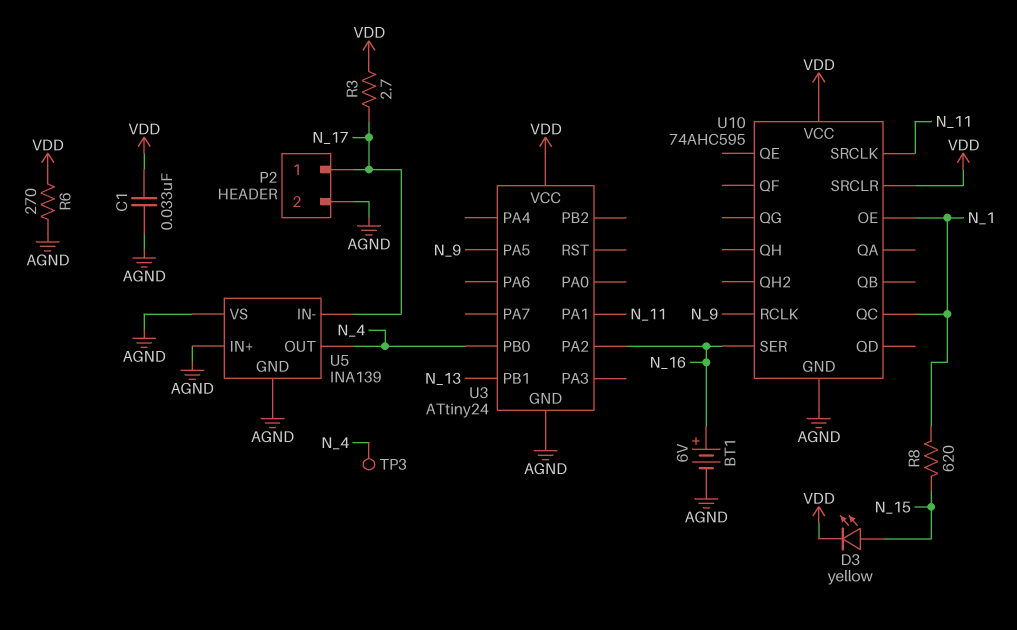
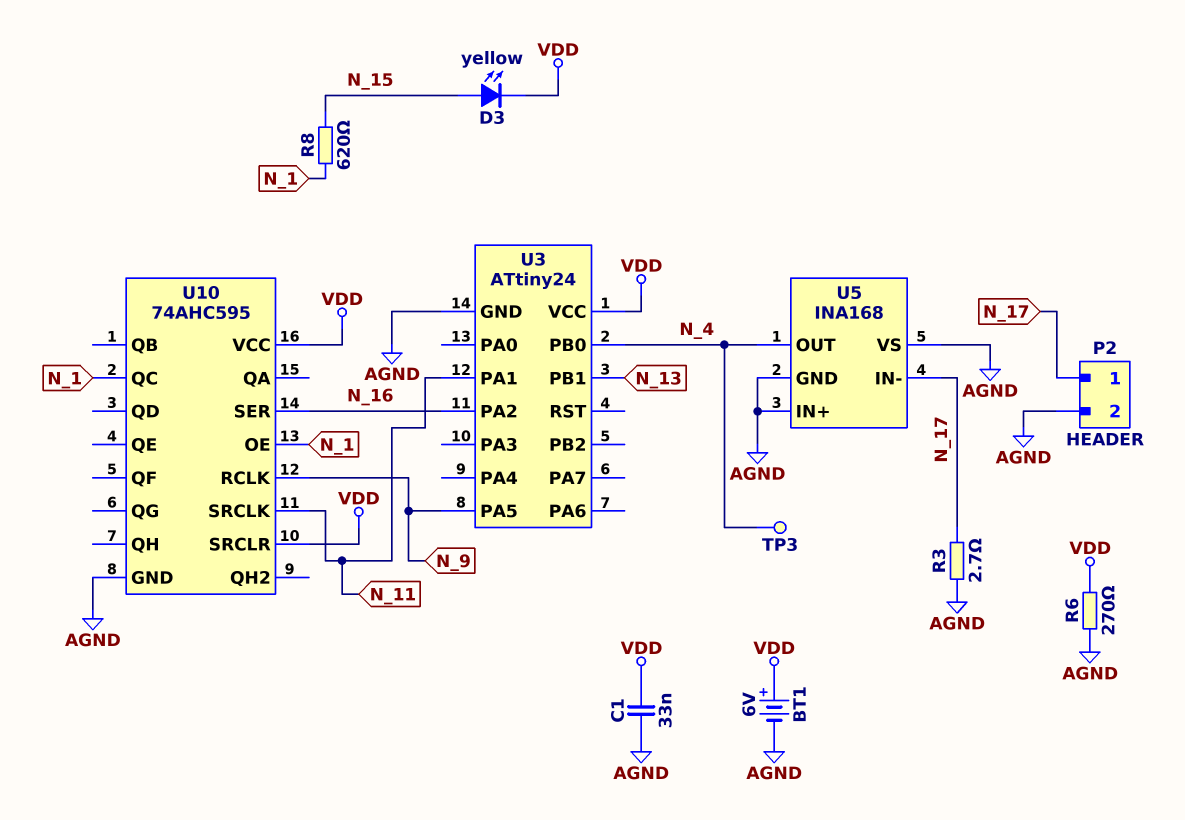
BT1: 6V (plus N_16, minus AGND) -> 6V (plus VDD, minus AGND)
R3: 2.7 (N_17, VDD) -> 2.7 (AGND, N_17)
U5: INA139 -> INA168

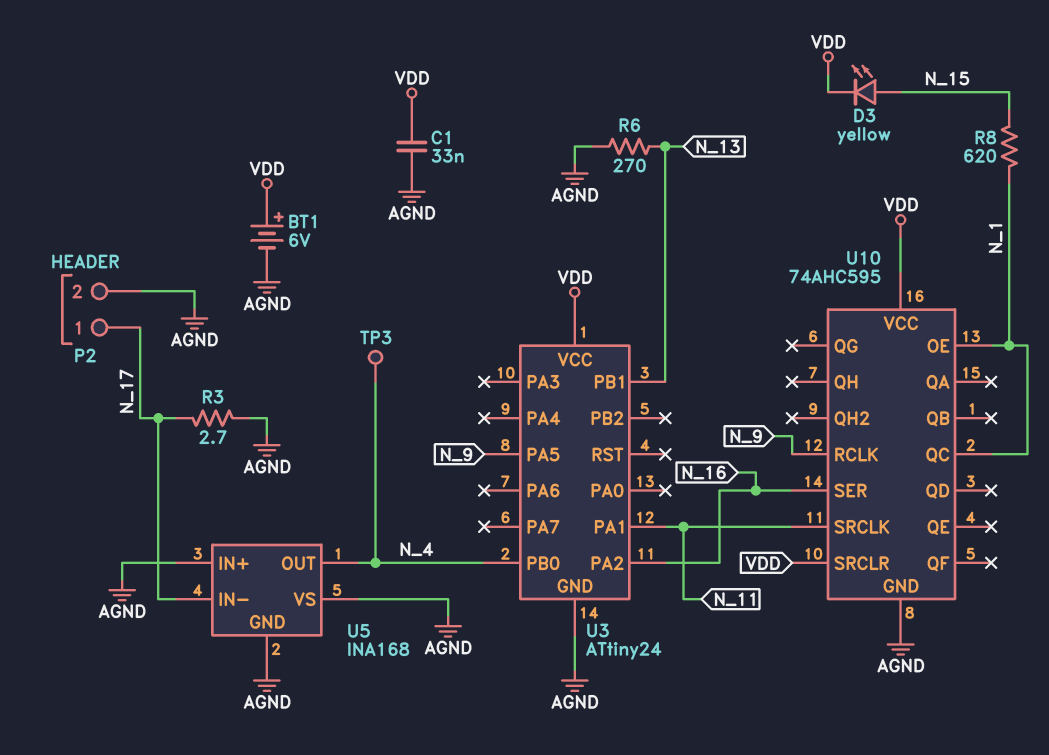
R6: 270 (AGND, VDD) -> 270 (AGND, N_13)

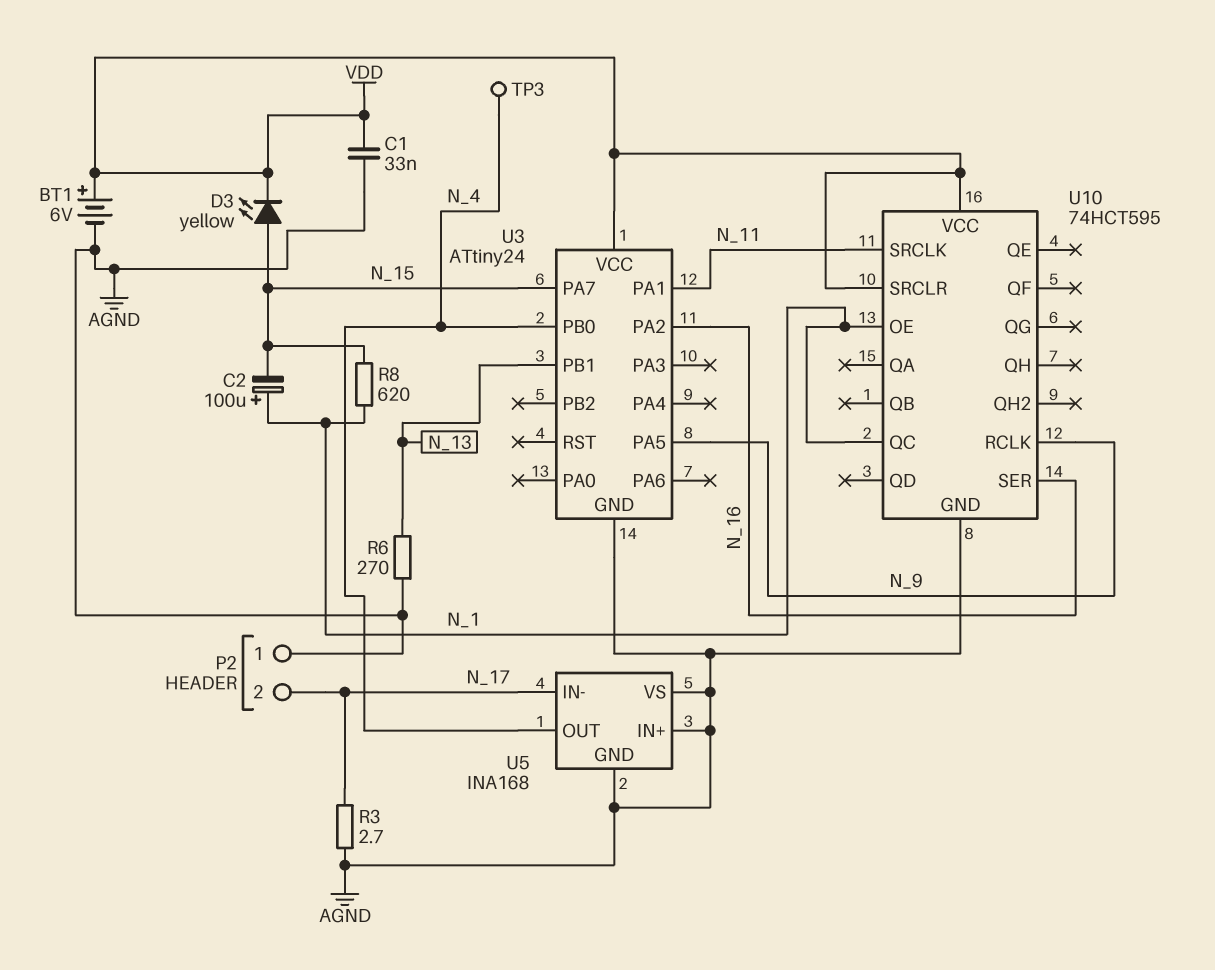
C2: none -> 100uF (plus N_1, minus N_15)
P2 pin 1: N_17 -> AGND
P2 pin 2: AGND -> N_17
U3 pin PA7: none -> N_15
U10: 74AHC595 -> 74HCT595

